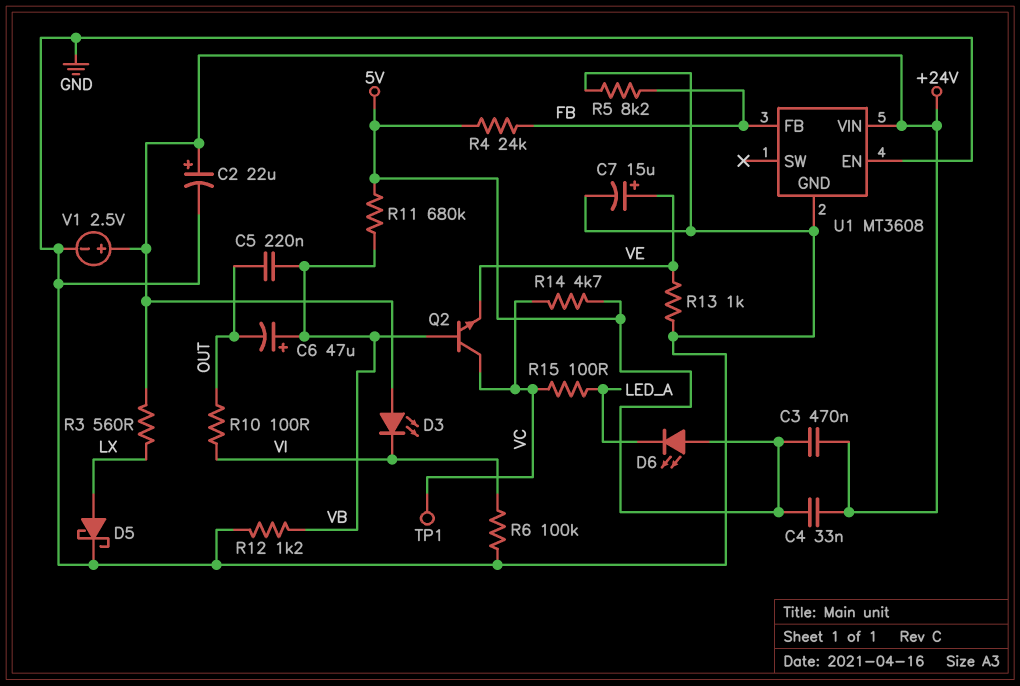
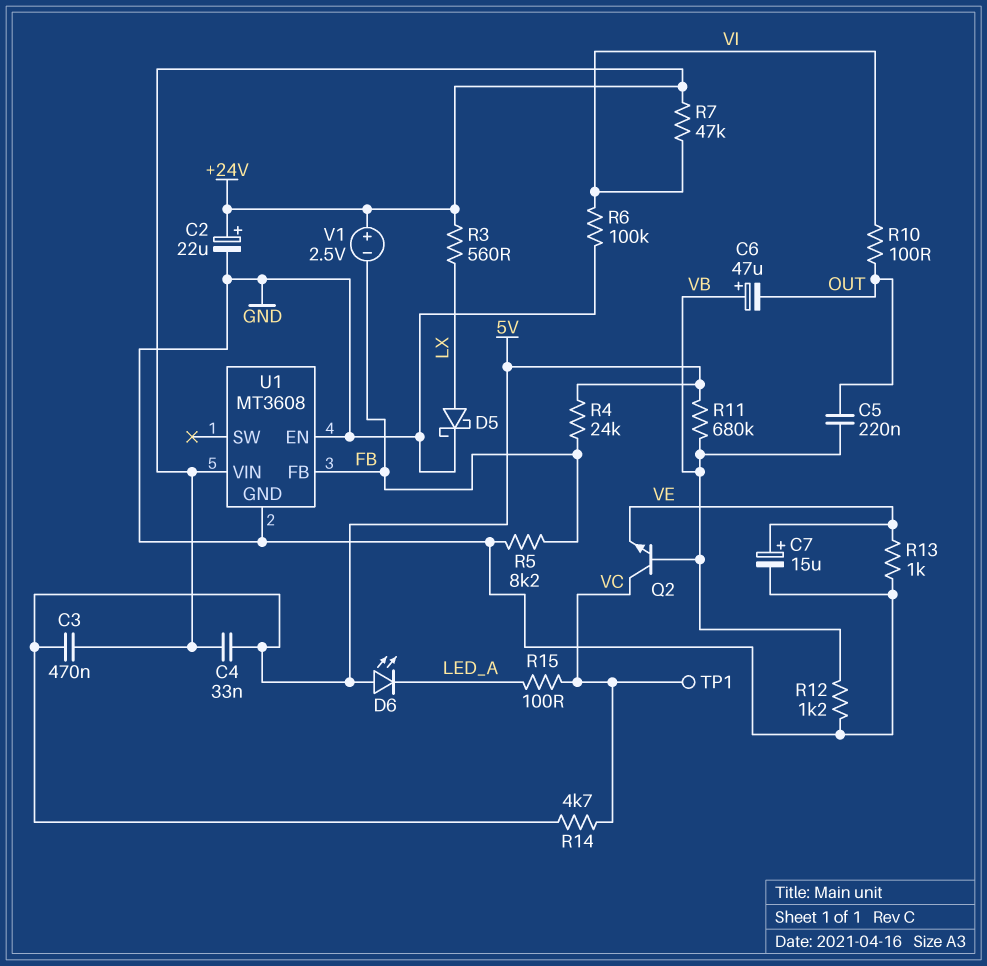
D3: LED (A +24V, K VI) -> none
R7: none -> 47k (+24V, VI)
V1: 2.5V (plus +24V, minus GND) -> 2.5V (plus +24V, minus FB)

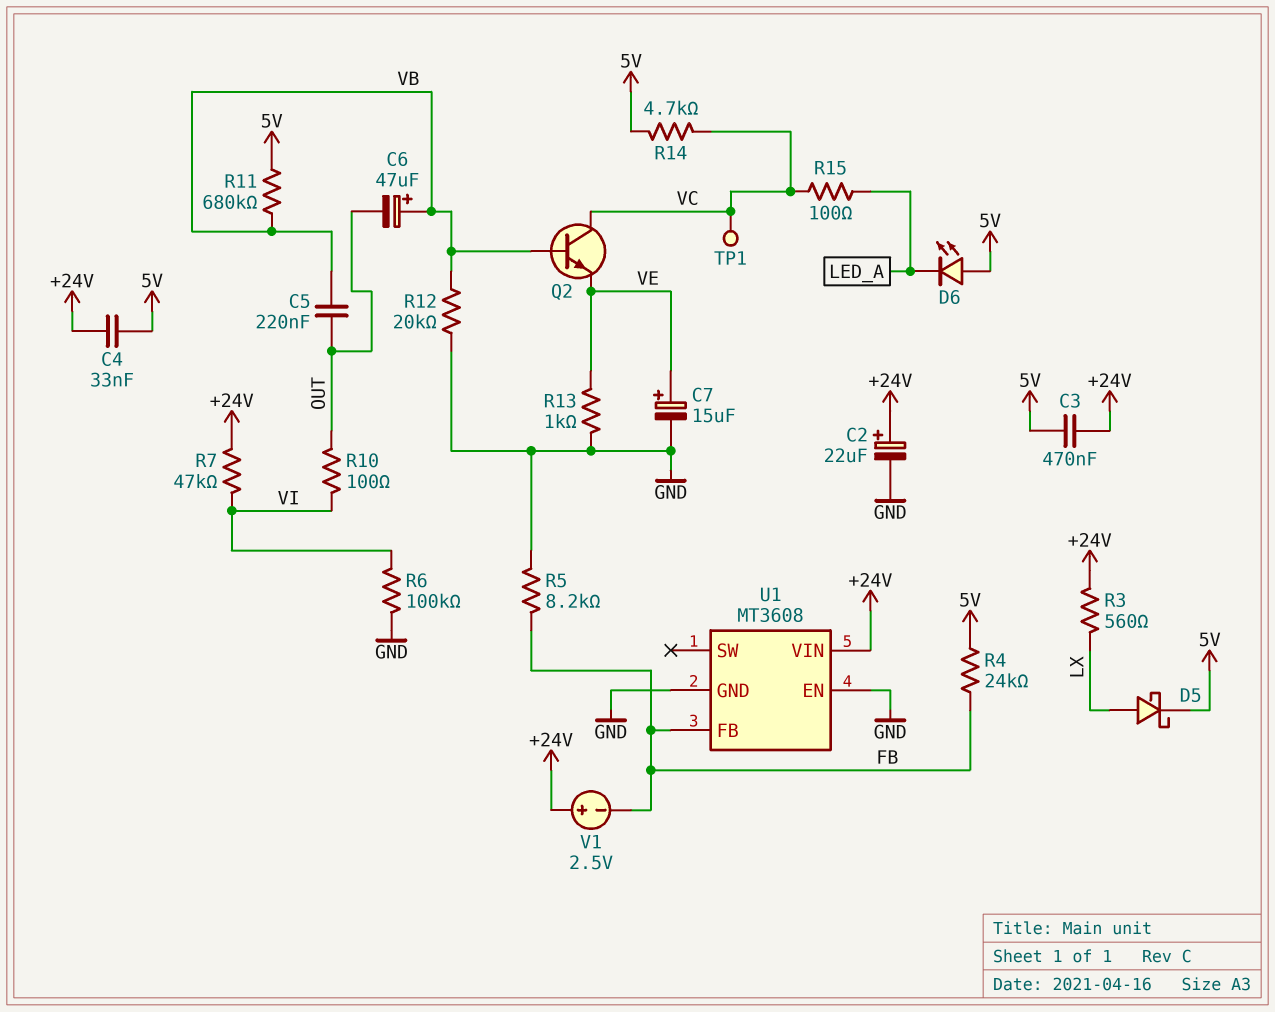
D5: schottky (A LX, K GND) -> schottky (A LX, K 5V)
R12: 1.2k (GND, VB) -> 20k (GND, VB)

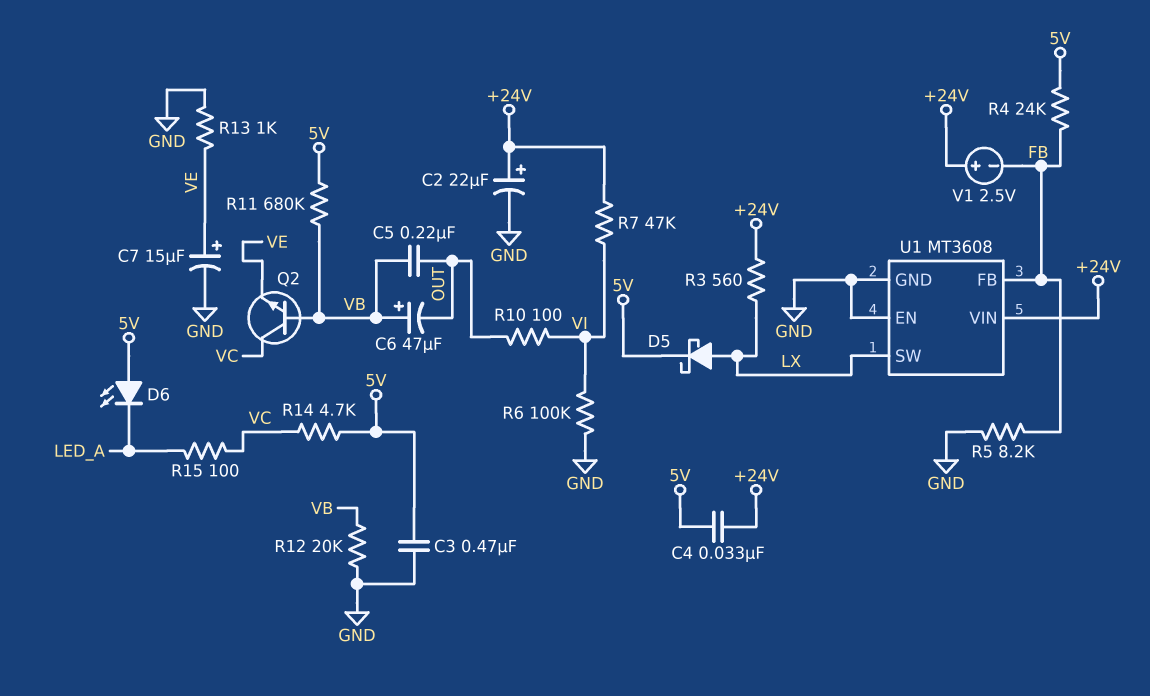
C3: 470nF (+24V, 5V) -> 470nF (5V, GND)
TP1: test point (VC) -> none
U1 pin SW: none -> LX

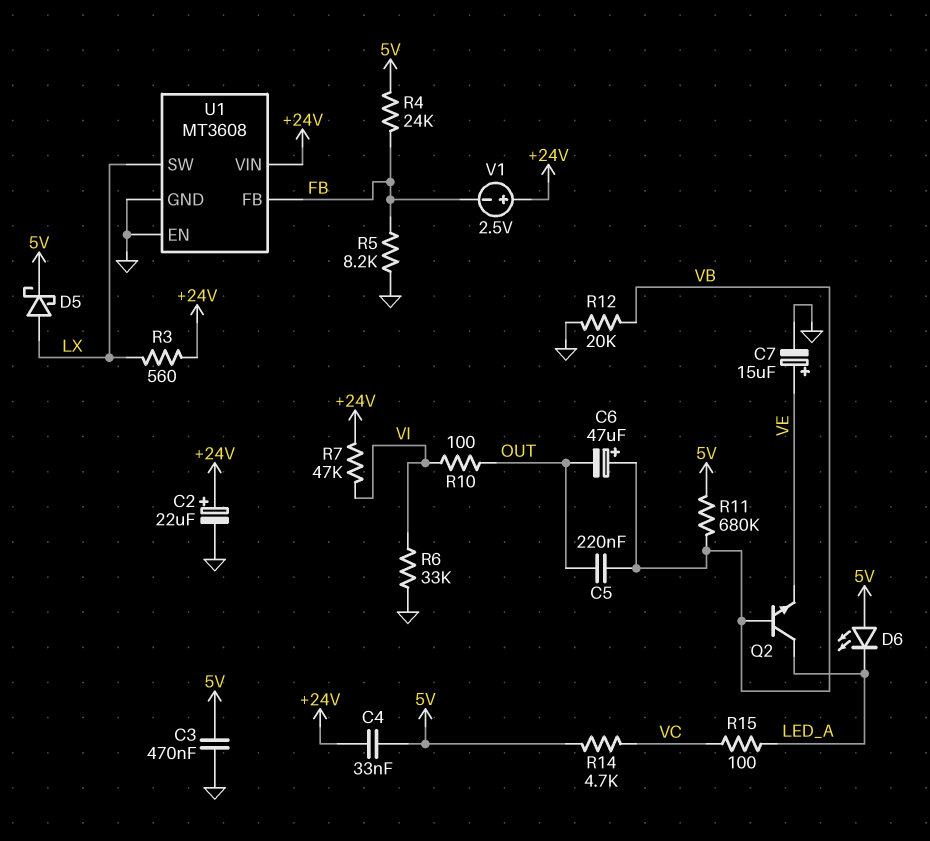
Q2: NPN (B VB, C VC, E VE) -> NPN (B VB, C LED_A, E VE)
R6: 100k (GND, VI) -> 33k (GND, VI)
R13: 1k (GND, VE) -> none

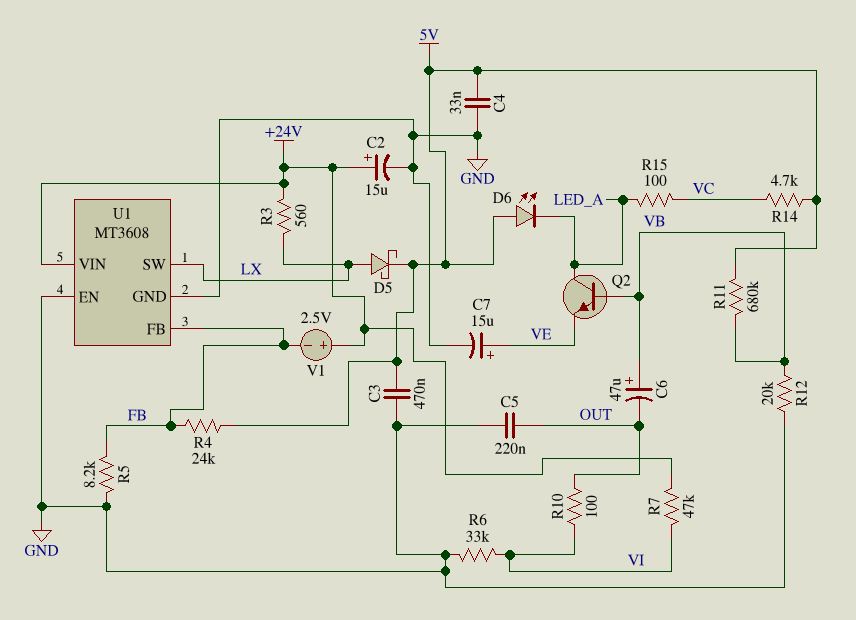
C2: 22uF (plus +24V, minus GND) -> 15uF (plus +24V, minus GND)
C4: 33nF (+24V, 5V) -> 33nF (5V, GND)
C5: 220nF (OUT, VB) -> 220nF (GND, OUT)

